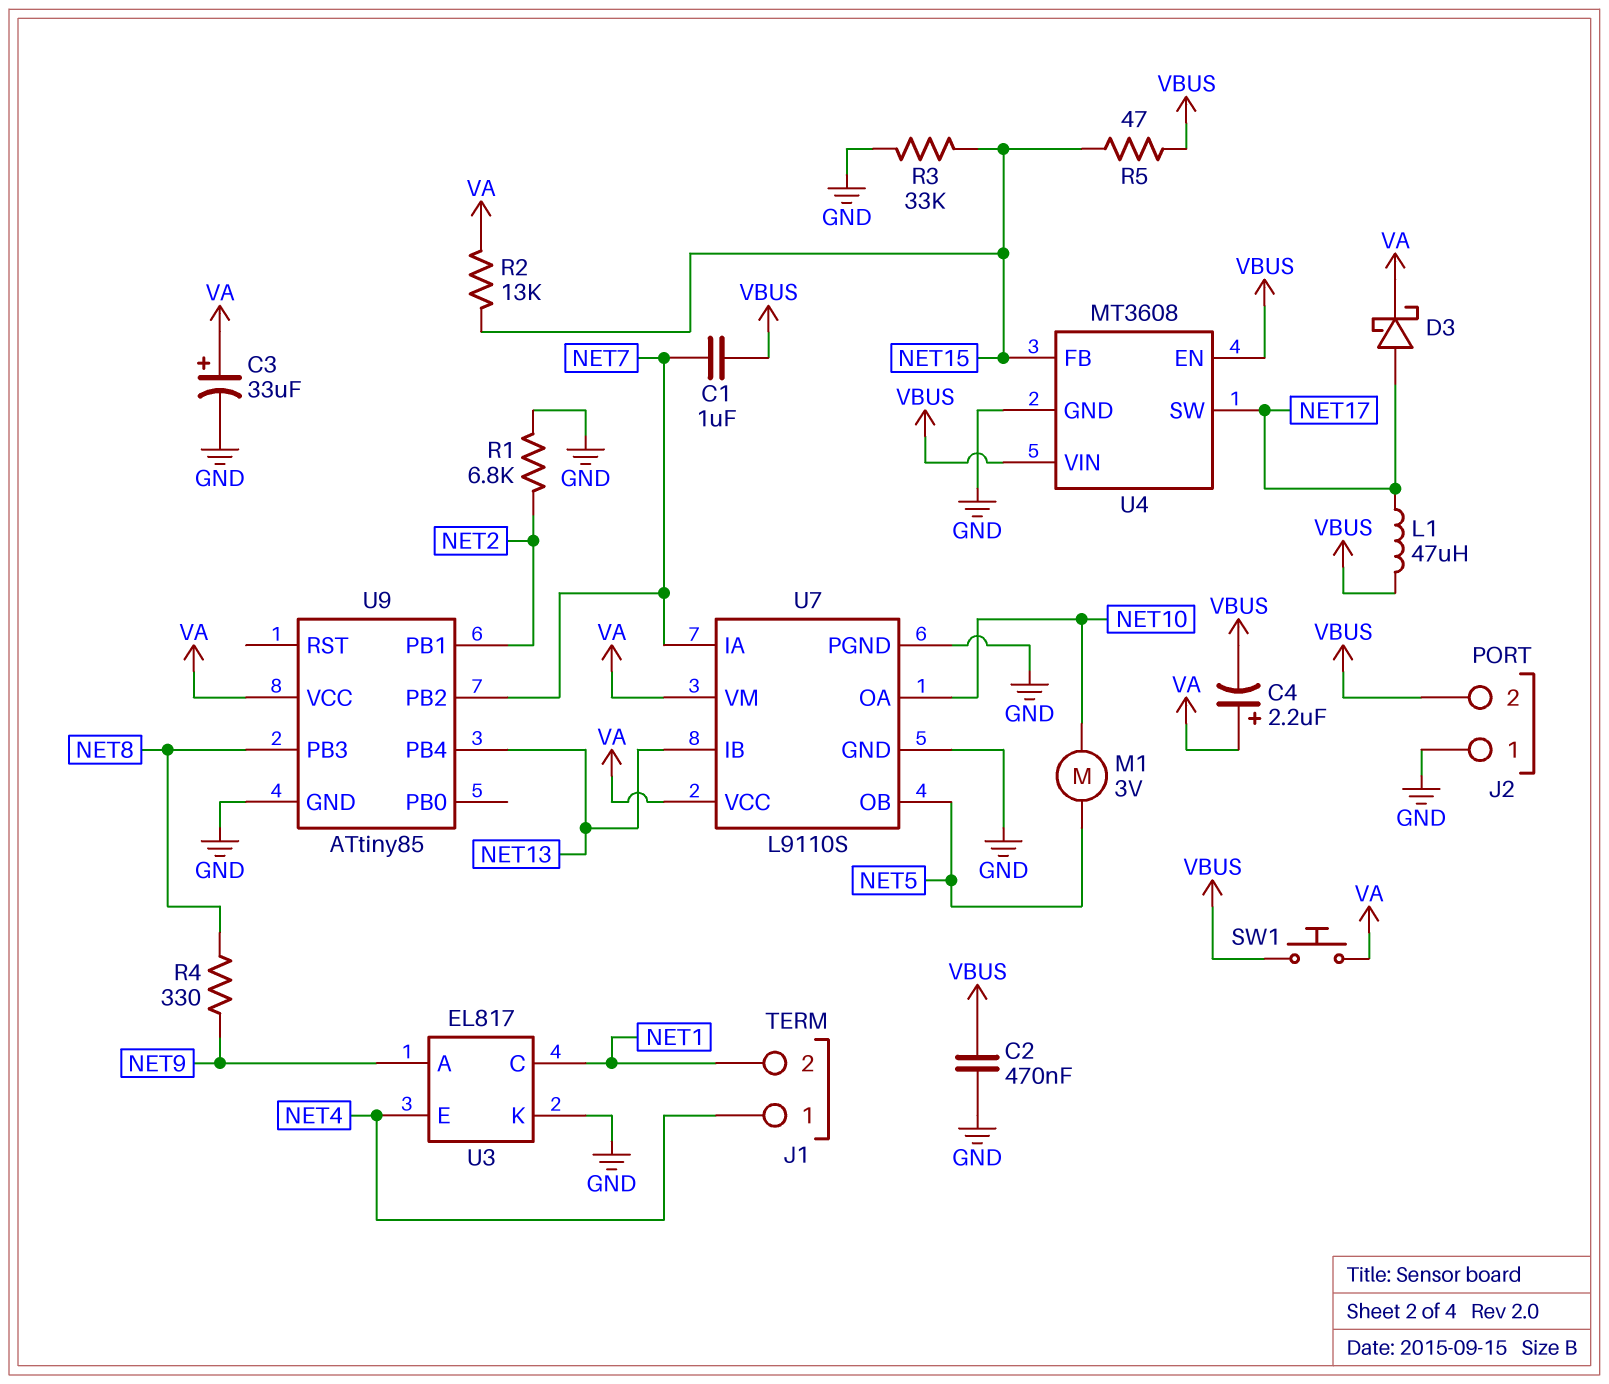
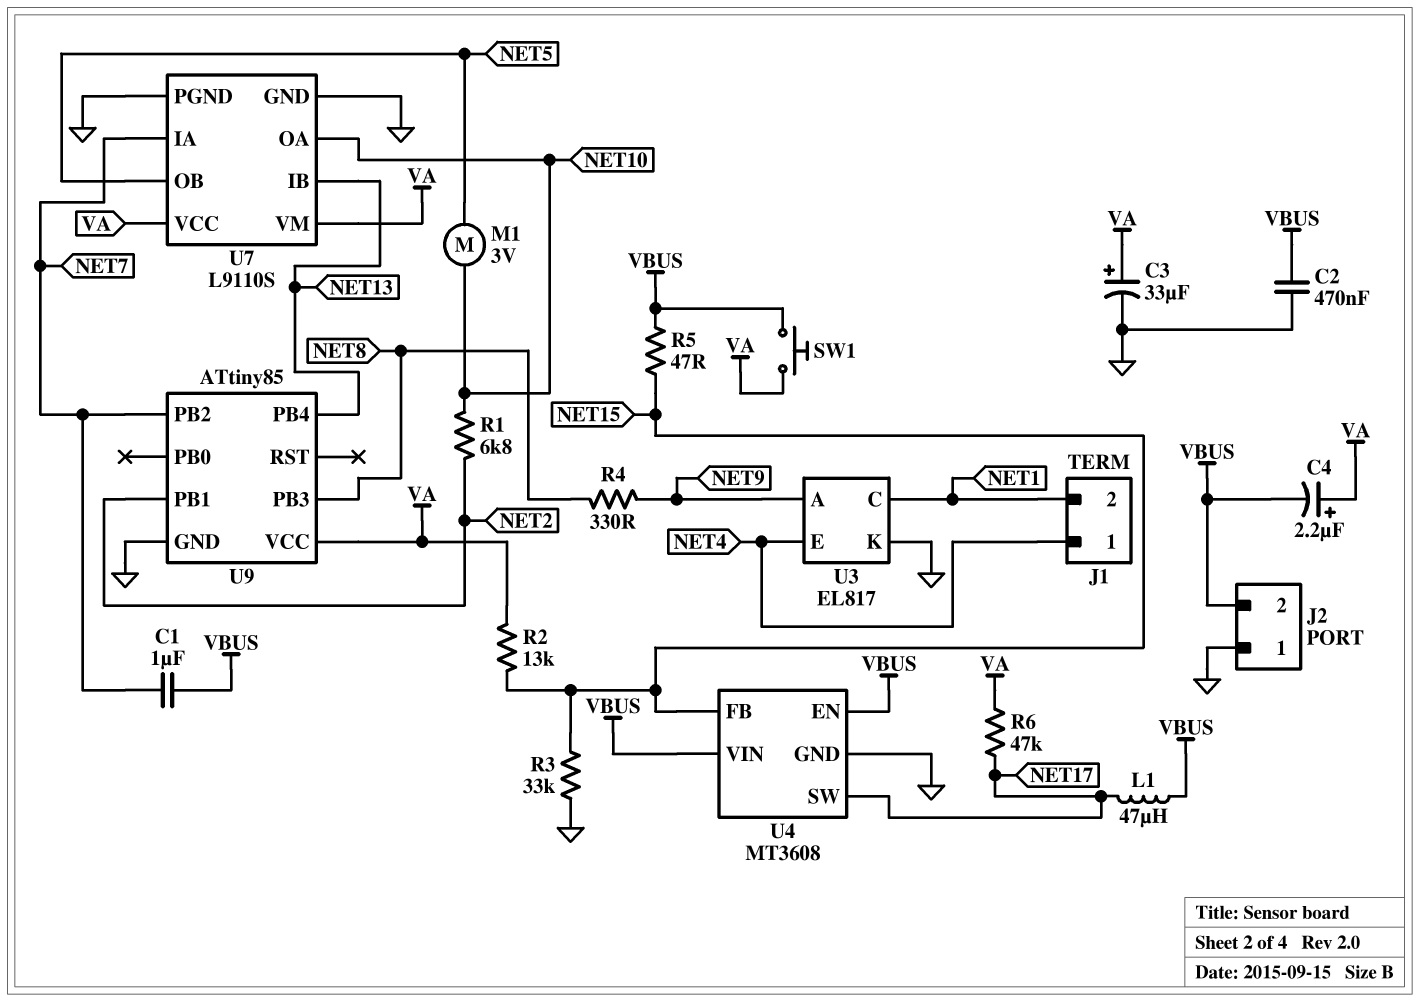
D3: schottky (A NET17, K VA) -> none
R1: 6.8k (GND, NET2) -> 6.8k (NET2, NET10)
R6: none -> 47k (NET17, VA)

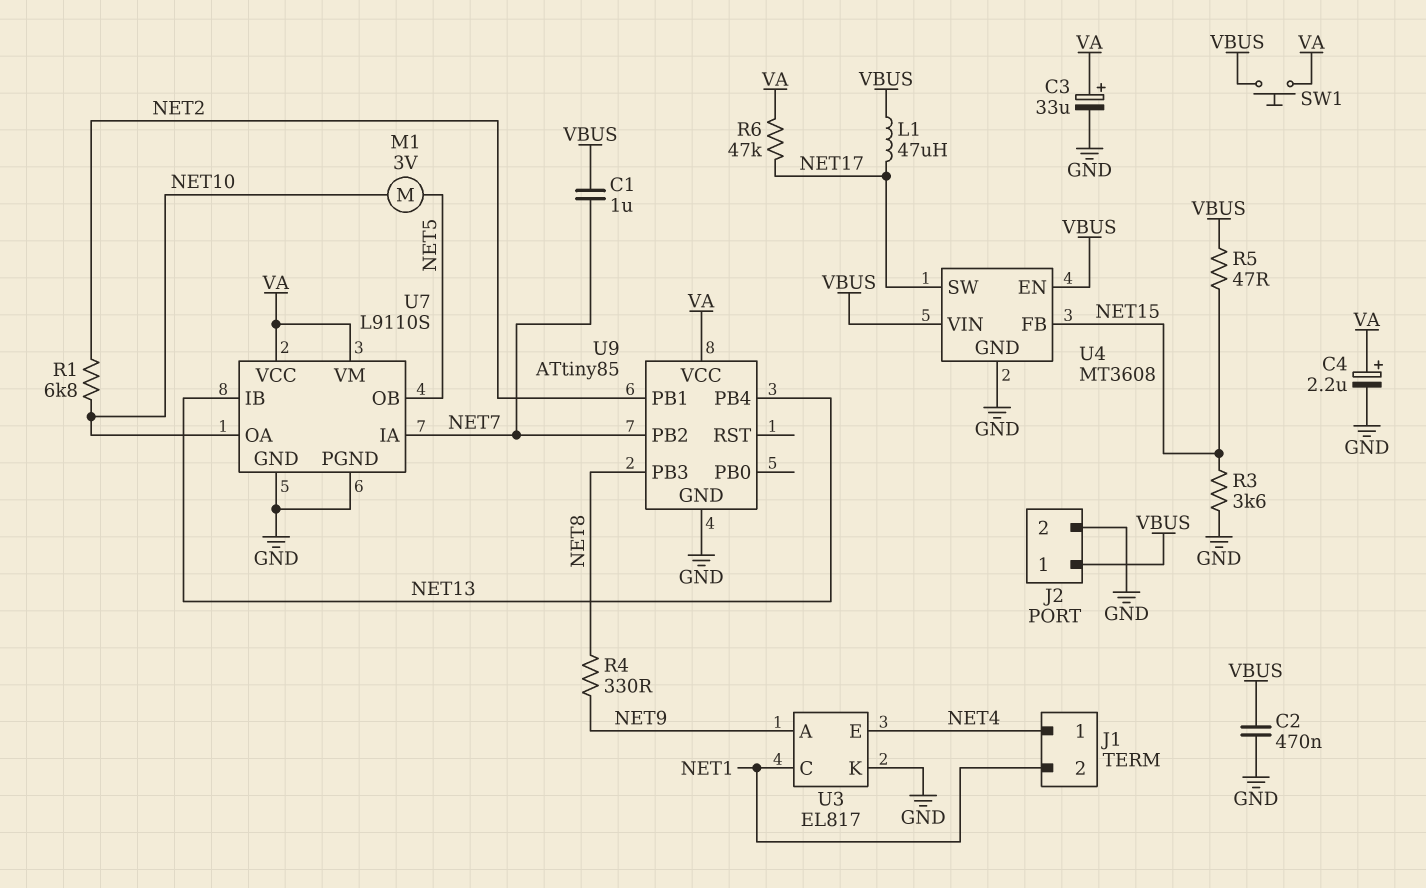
C4: 2.2uF (plus VA, minus VBUS) -> 2.2uF (plus VA, minus GND)
J2 pin 1: GND -> VBUS
J2 pin 2: VBUS -> GND
R2: 13k (NET15, VA) -> none
R3: 33k (GND, NET15) -> 3.6k (GND, NET15)

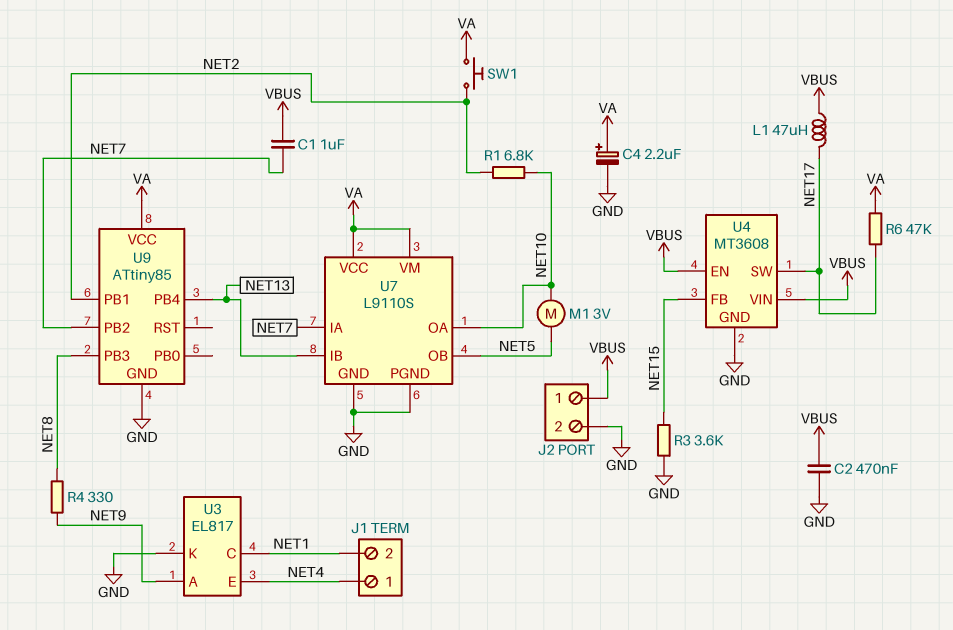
C3: 33uF (plus VA, minus GND) -> none
R5: 47 (NET15, VBUS) -> none
SW1: button (VA, VBUS) -> button (NET2, VA)

